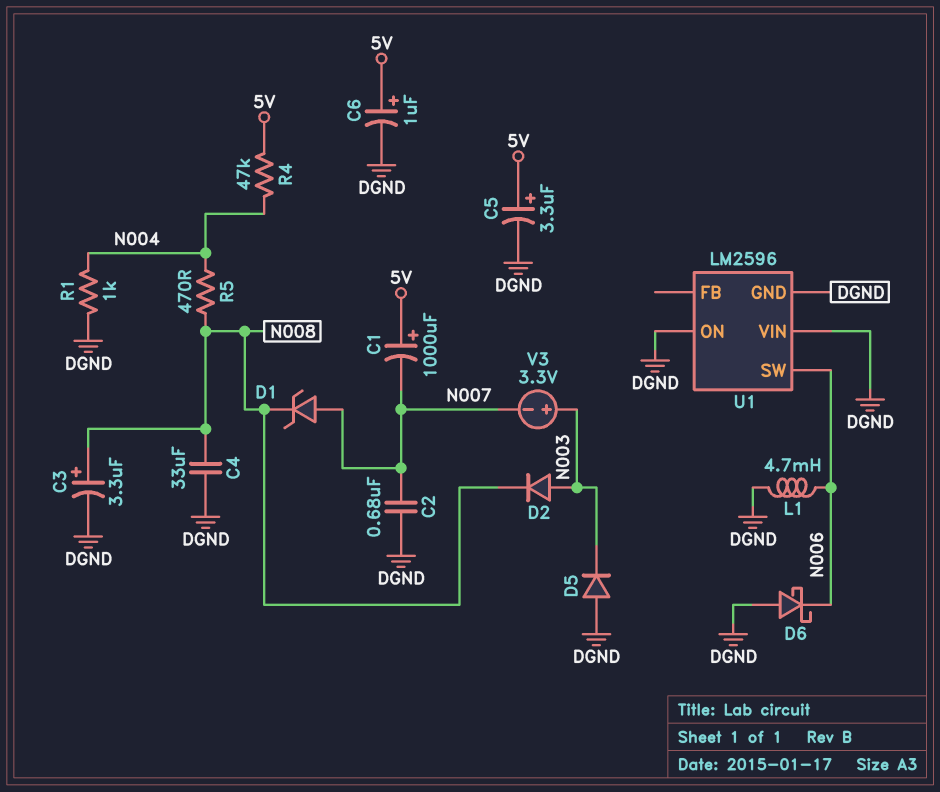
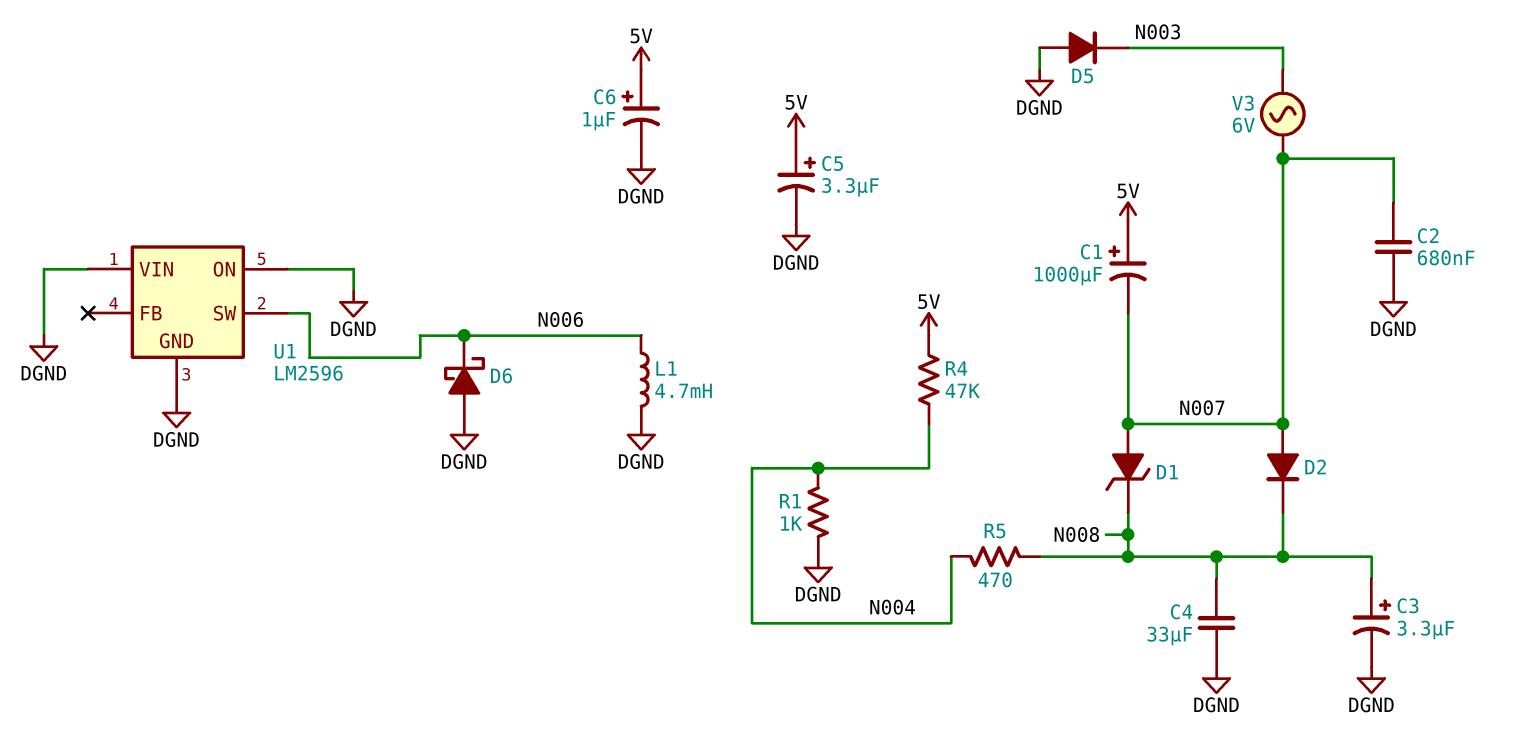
D2: diode (A N003, K N008) -> diode (A N007, K N008)
V3: 3.3V (plus N003, minus N007) -> AC 6V (N003, N007)

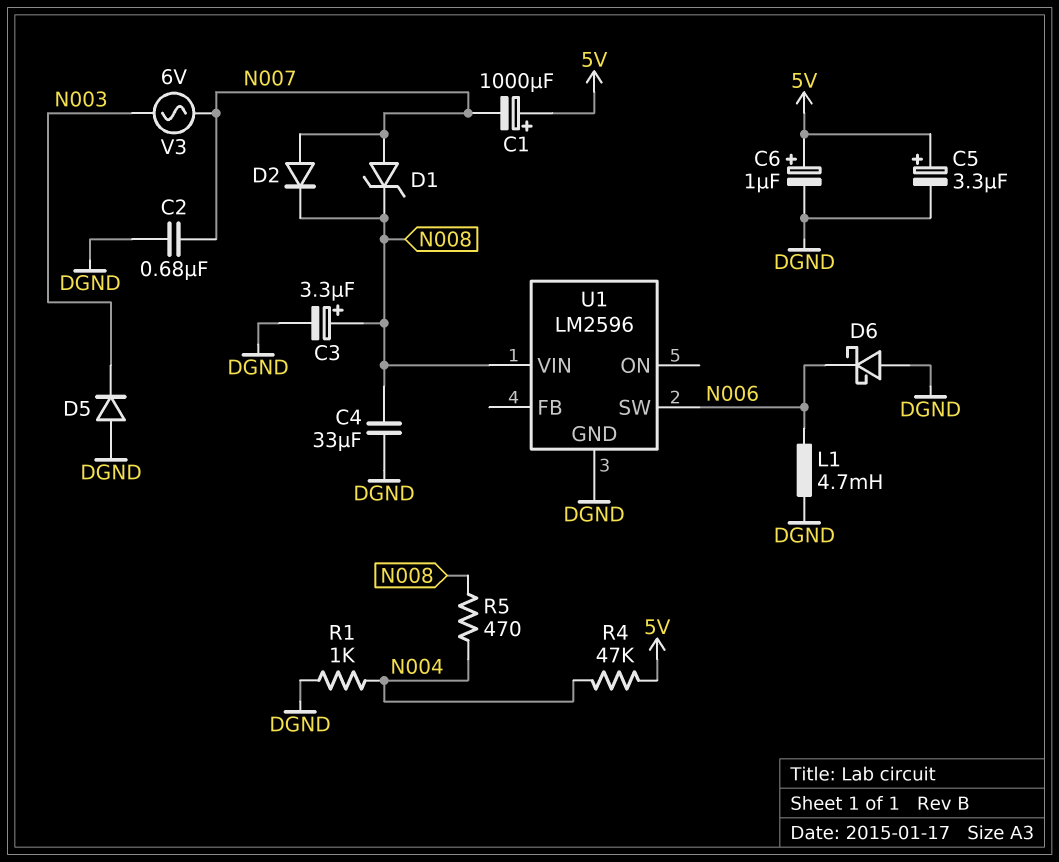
U1 pin ON: DGND -> none
U1 pin VIN: DGND -> N008

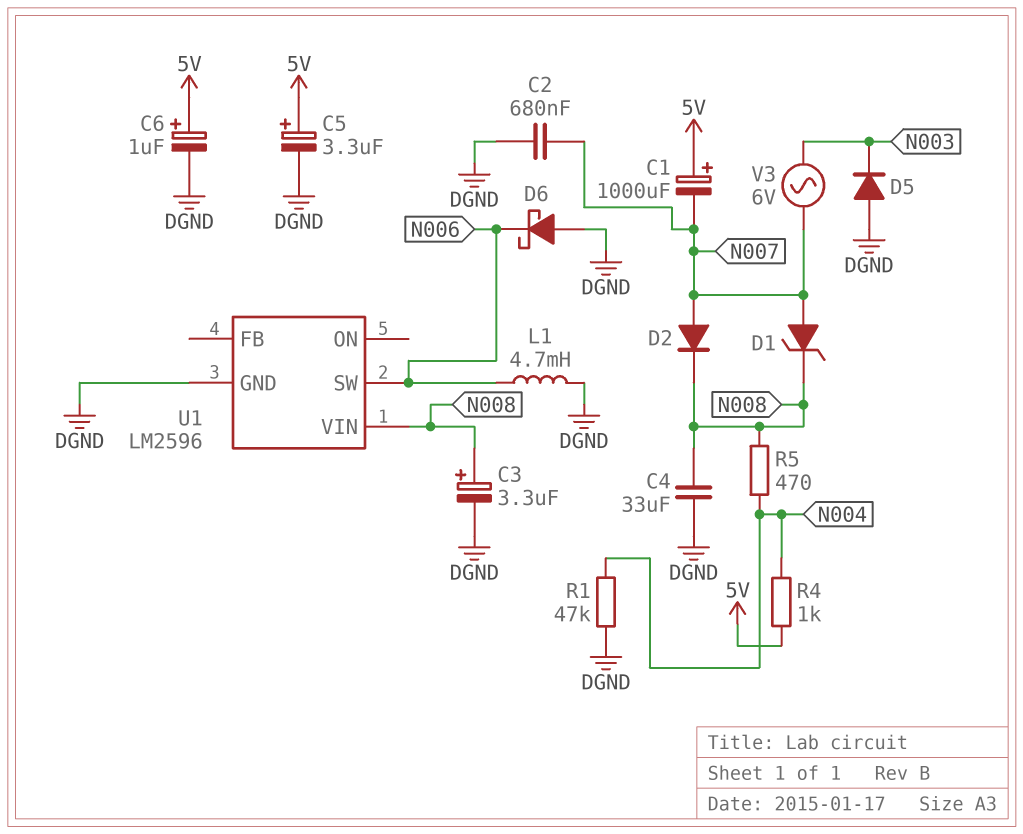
R1: 1k (DGND, N004) -> 47k (DGND, N004)
R4: 47k (5V, N004) -> 1k (5V, N004)

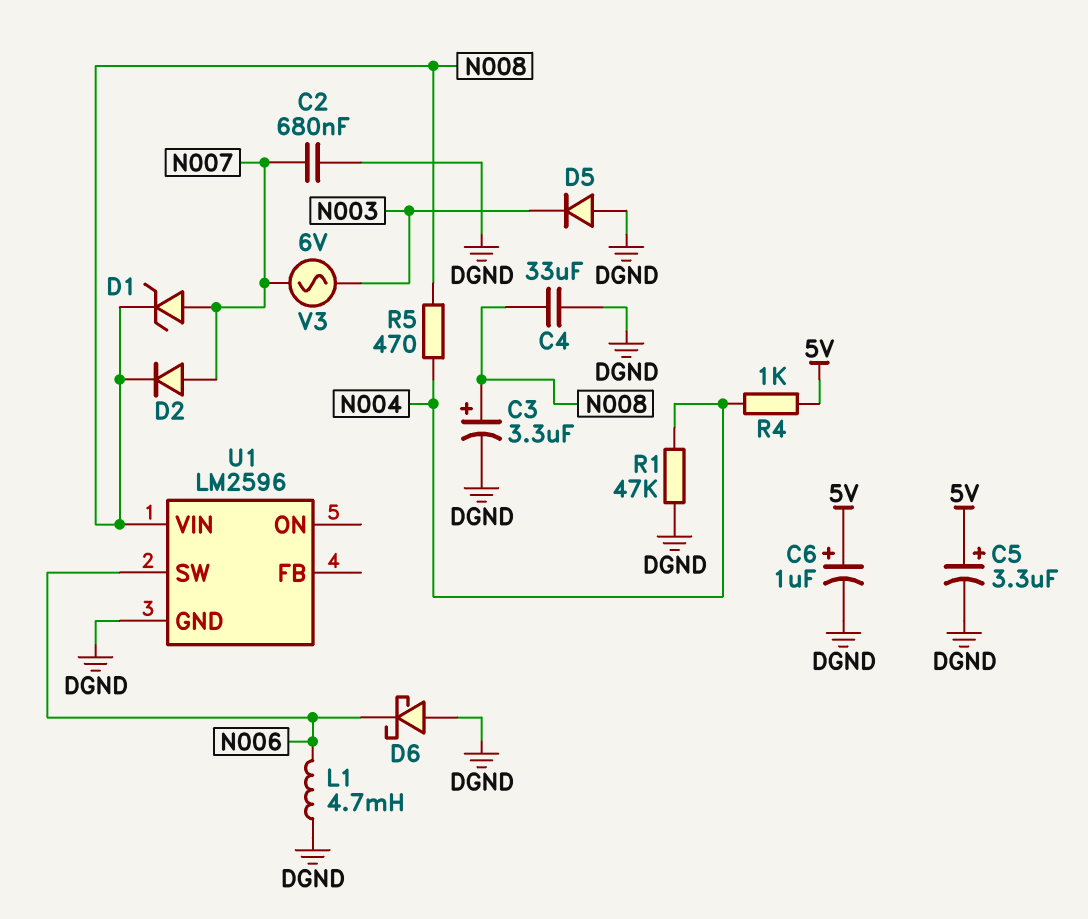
C1: 1000uF (plus 5V, minus N007) -> none

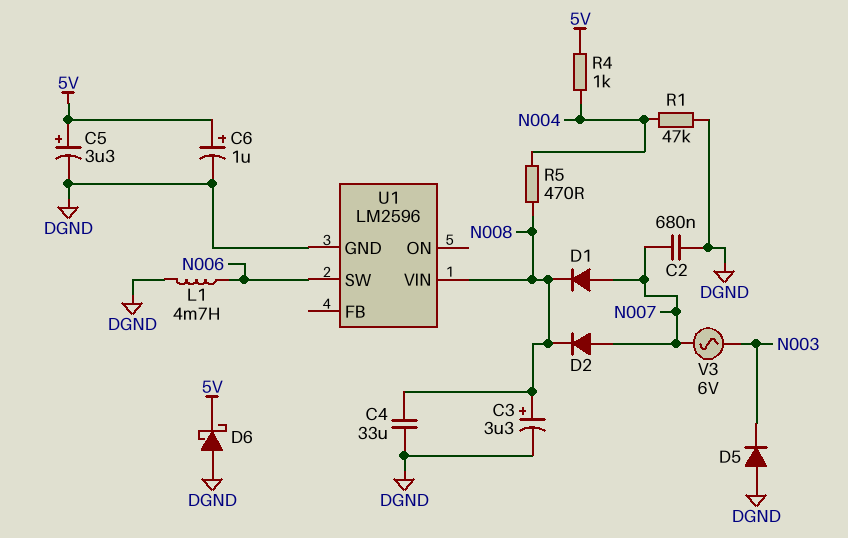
D1: zener (A N007, K N008) -> diode (A N007, K N008)
D6: schottky (A DGND, K N006) -> schottky (A DGND, K 5V)

